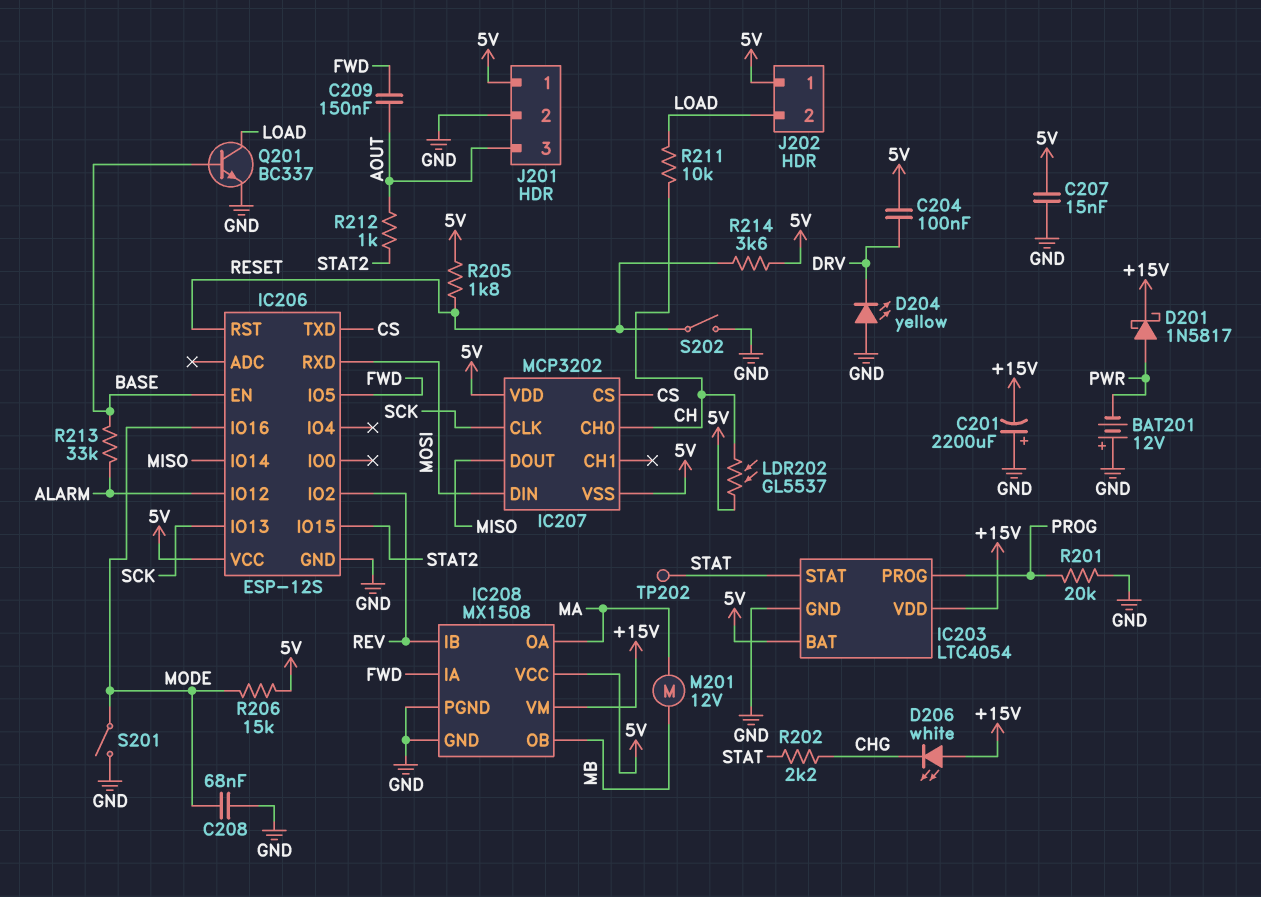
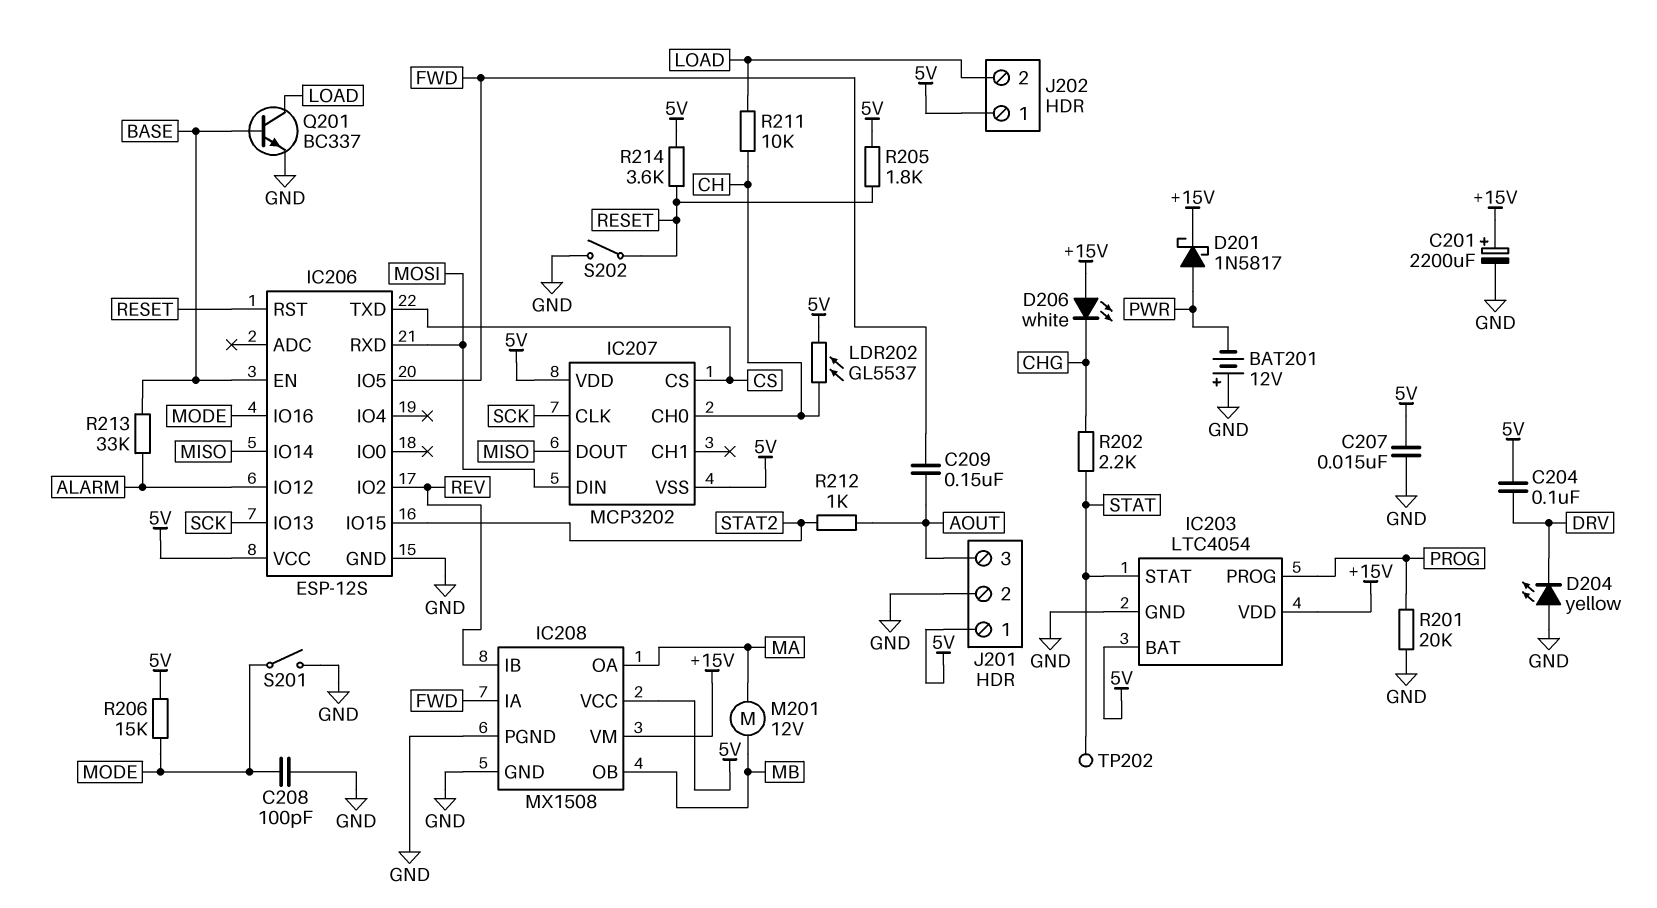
C201: 2200uF (plus GND, minus +15V) -> 2200uF (plus +15V, minus GND)
C208: 68nF (GND, MODE) -> 100pF (GND, MODE)

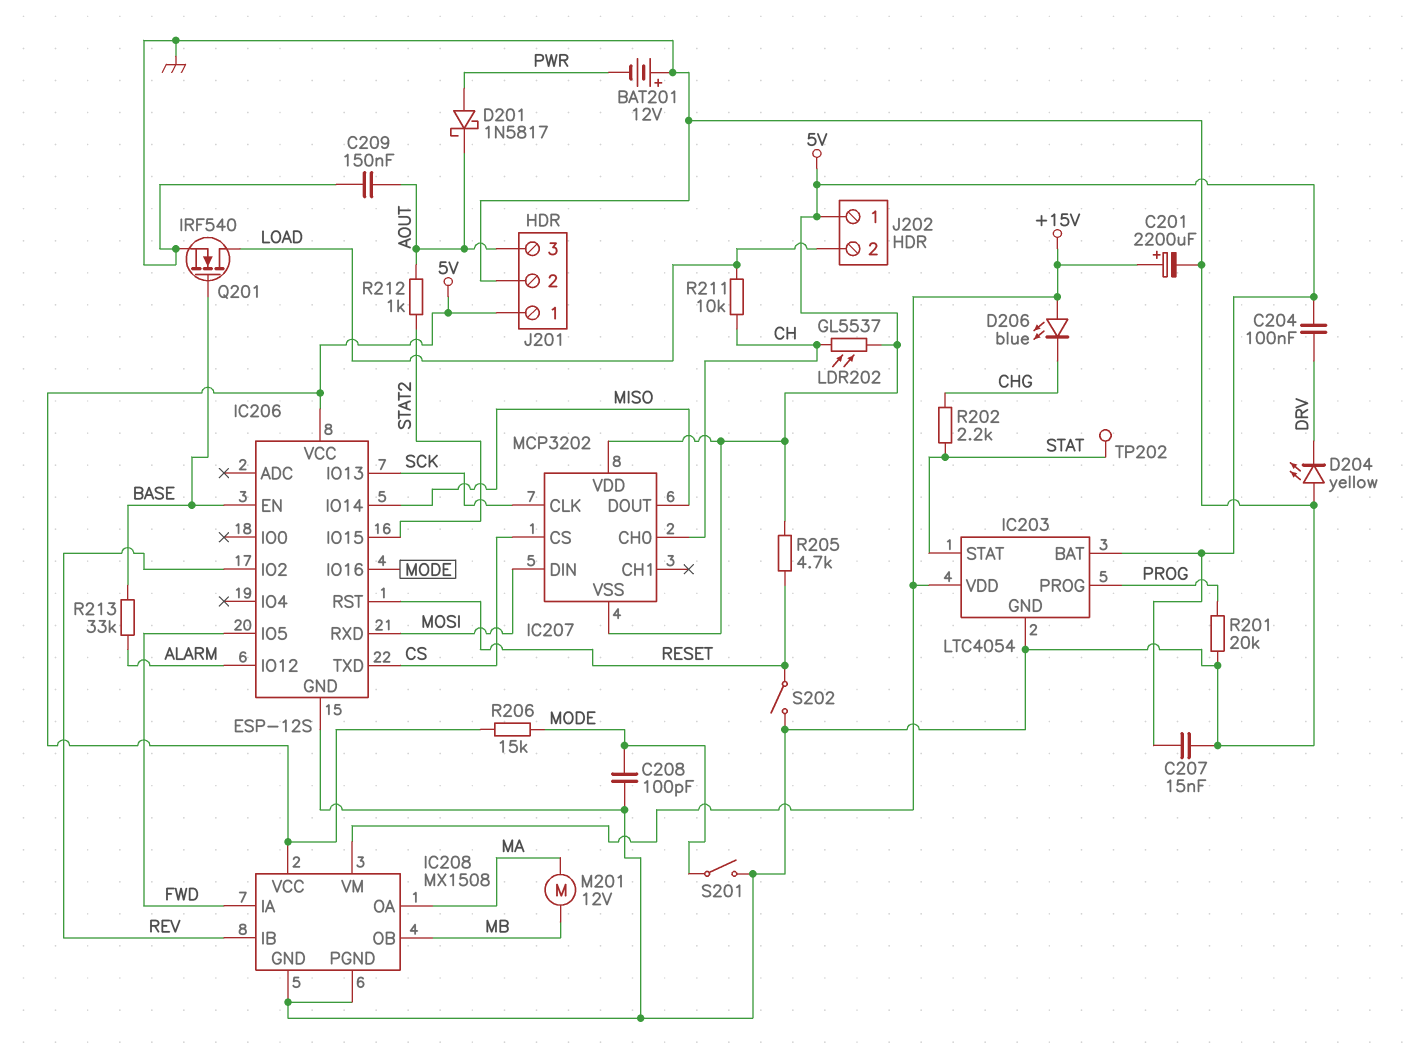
C209: 150nF (AOUT, FWD) -> 150nF (AOUT, GND)
D201: schottky 1N5817 (A PWR, K +15V) -> schottky 1N5817 (A PWR, K AOUT)
D206: LED white (A +15V, K CHG) -> LED blue (A +15V, K CHG)
Q201: NPN BC337 (B BASE, C LOAD, E GND) -> NMOS IRF540 (G BASE, D LOAD, S GND)
R205: 1.8k (5V, RESET) -> 4.7k (5V, RESET)
R214: 3.6k (5V, RESET) -> none

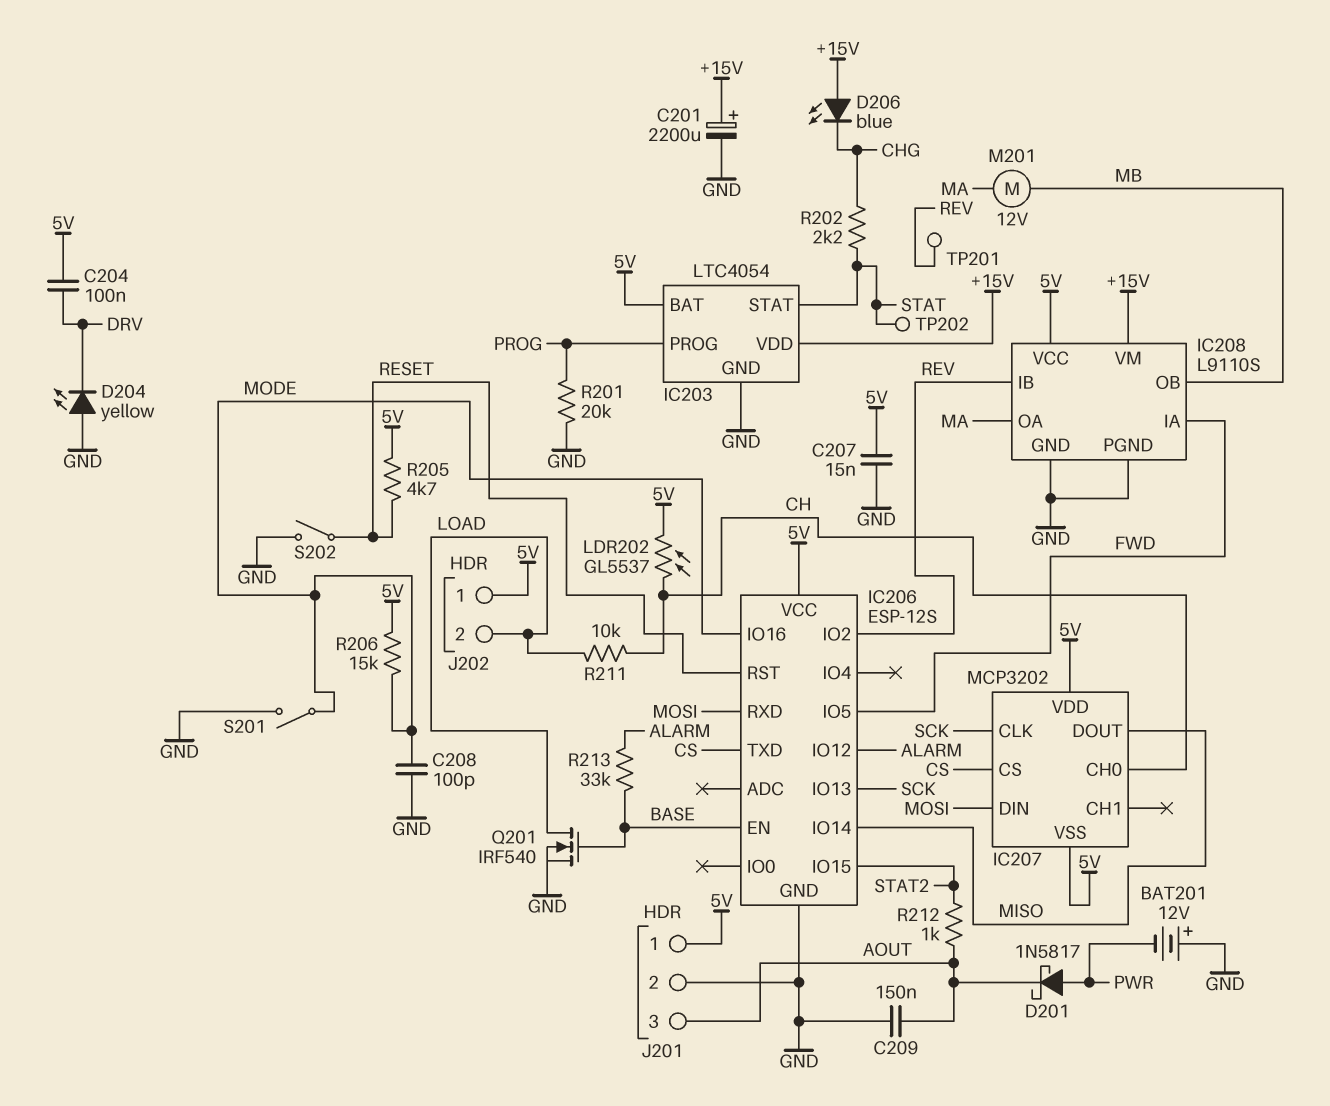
IC208: MX1508 -> L9110S
TP201: none -> test point (REV)

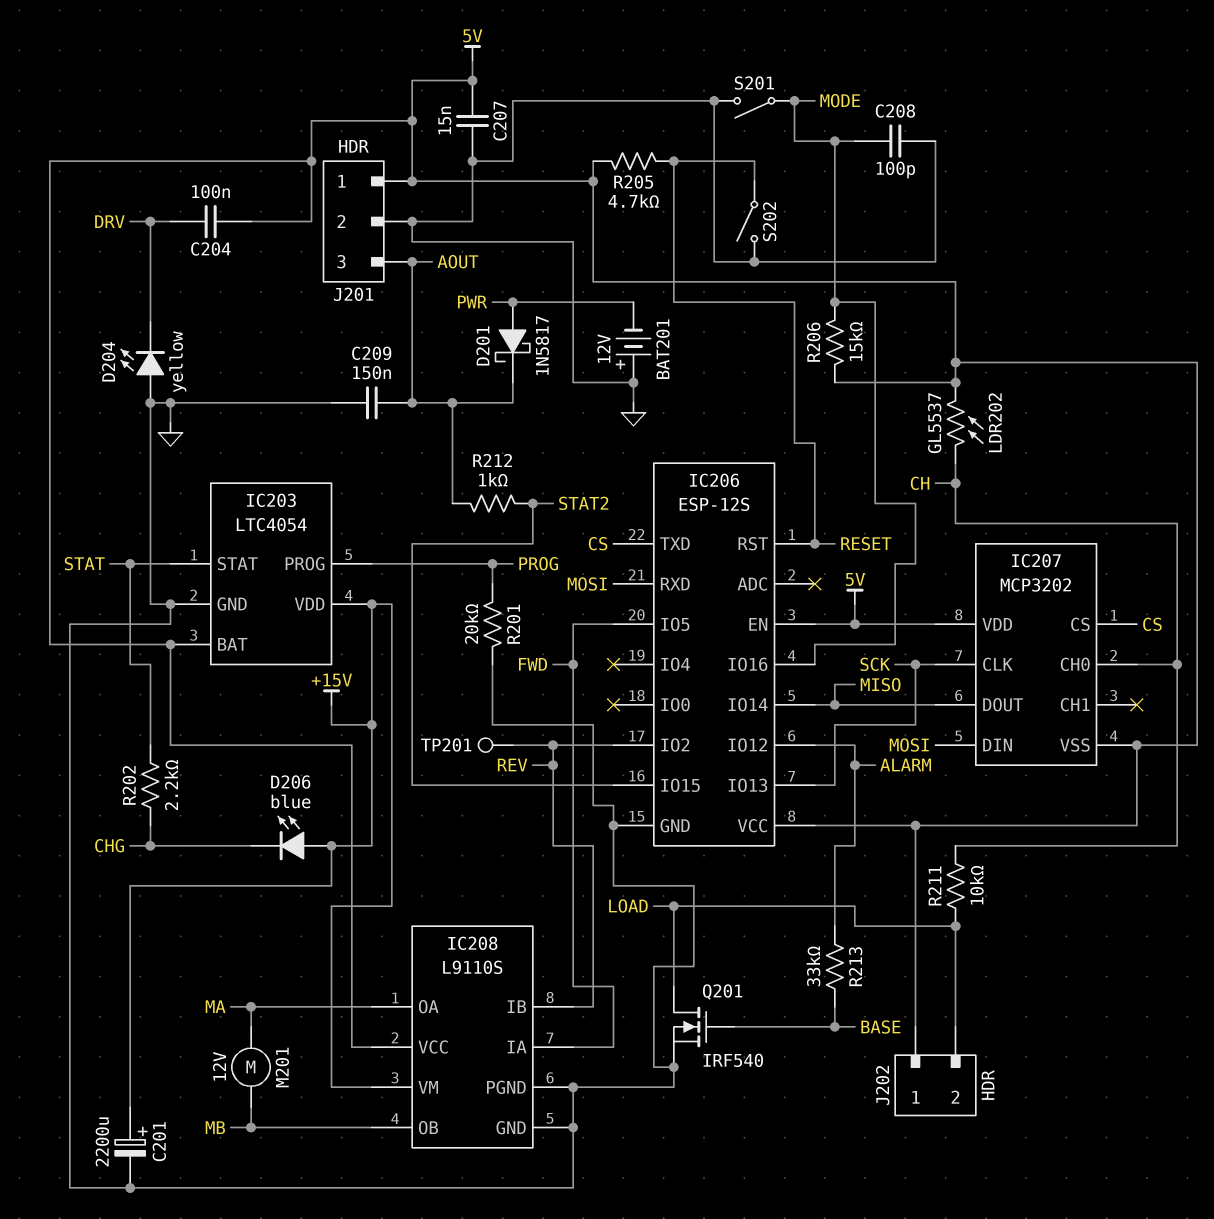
IC206 pin EN: BASE -> 5V
TP202: test point (STAT) -> none

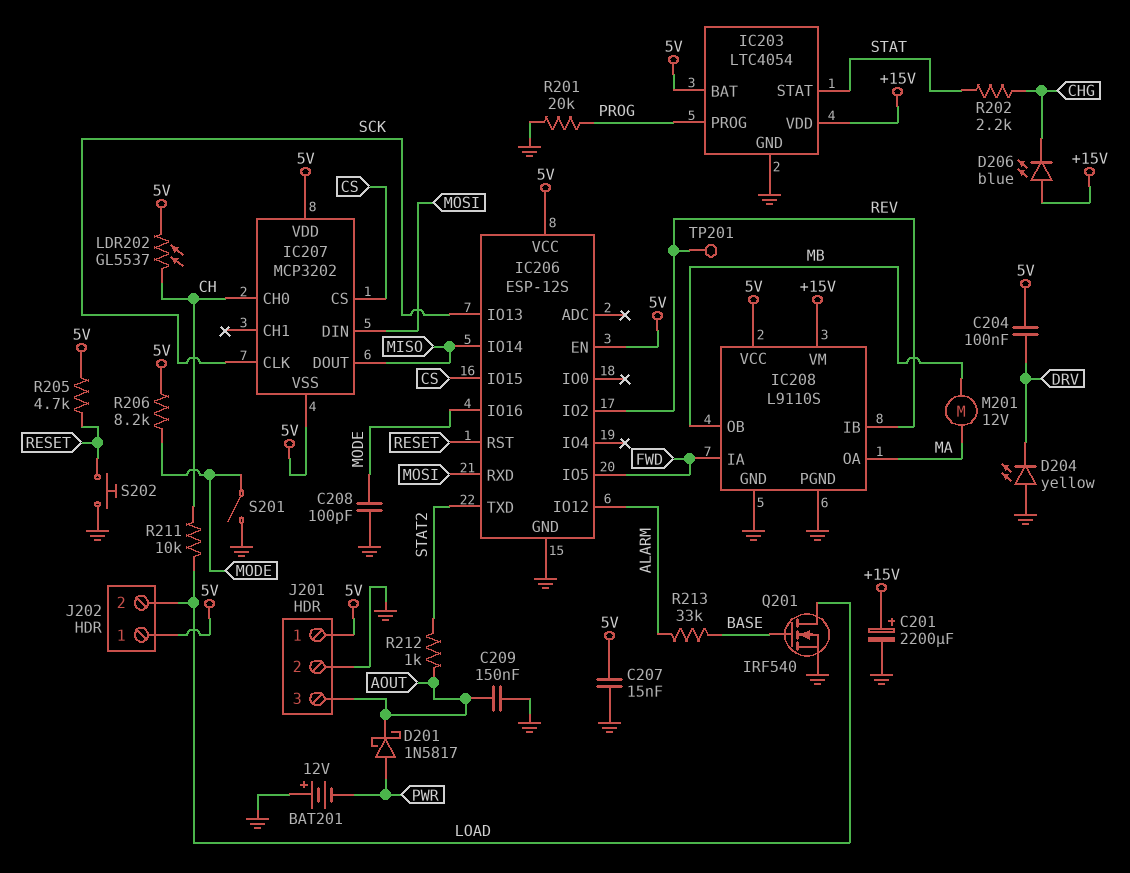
IC206 pin IO15: STAT2 -> CS
IC206 pin TXD: CS -> STAT2
R206: 15k (5V, MODE) -> 8.2k (5V, MODE)
S202: switch (GND, RESET) -> button (GND, RESET)

